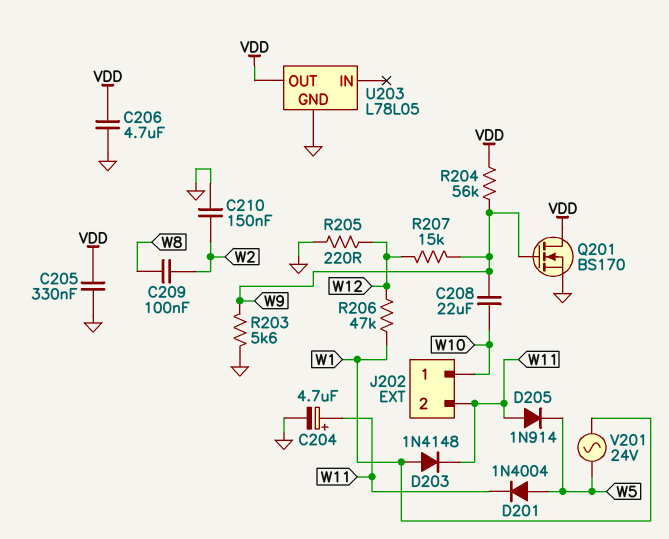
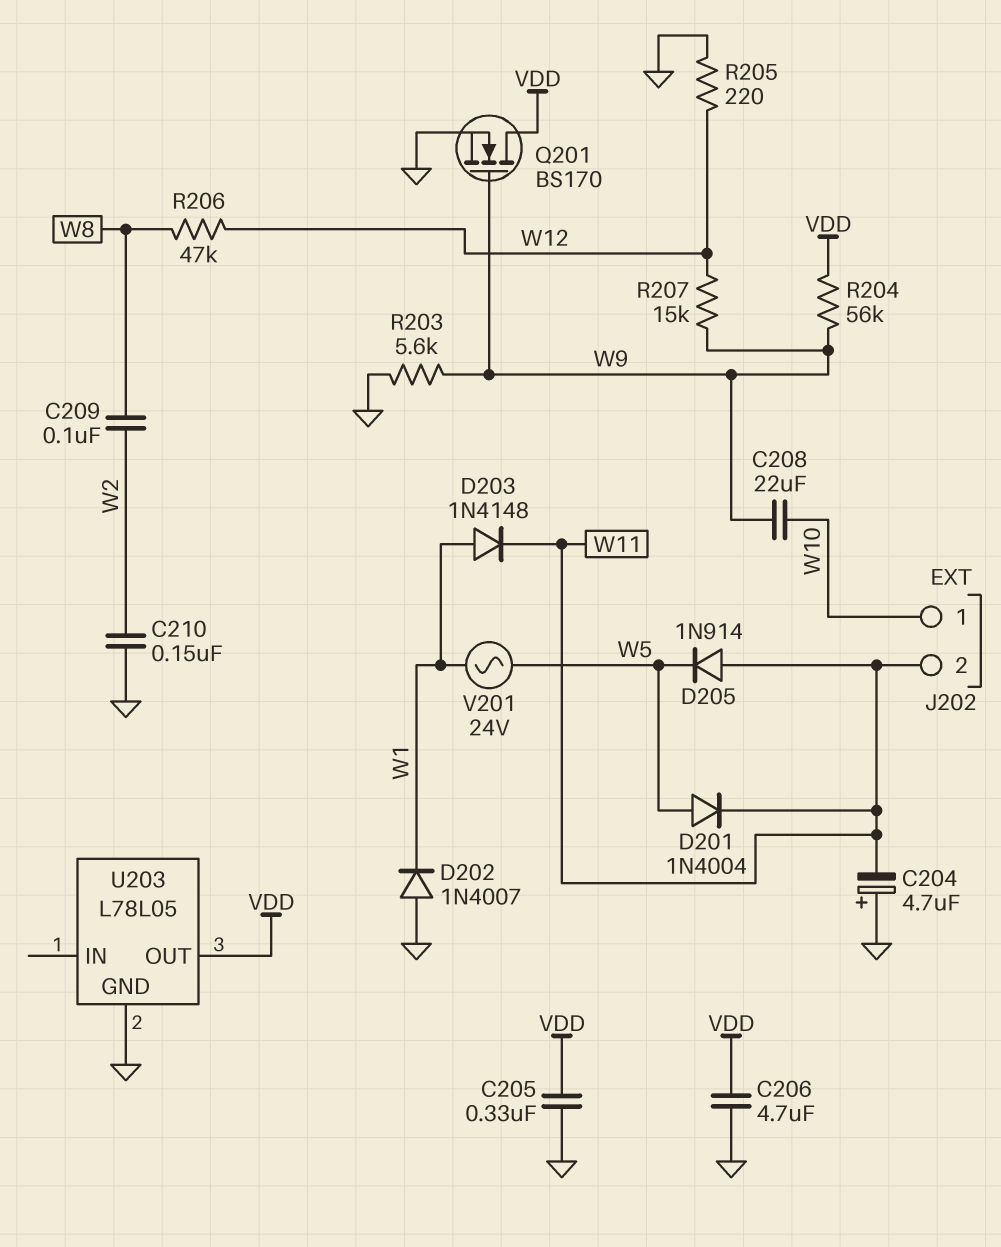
C204: 4.7uF (plus W11, minus GND) -> 4.7uF (plus GND, minus W11)
D202: none -> diode 1N4007 (A GND, K W1)
R206: 47k (W1, W12) -> 47k (W8, W12)

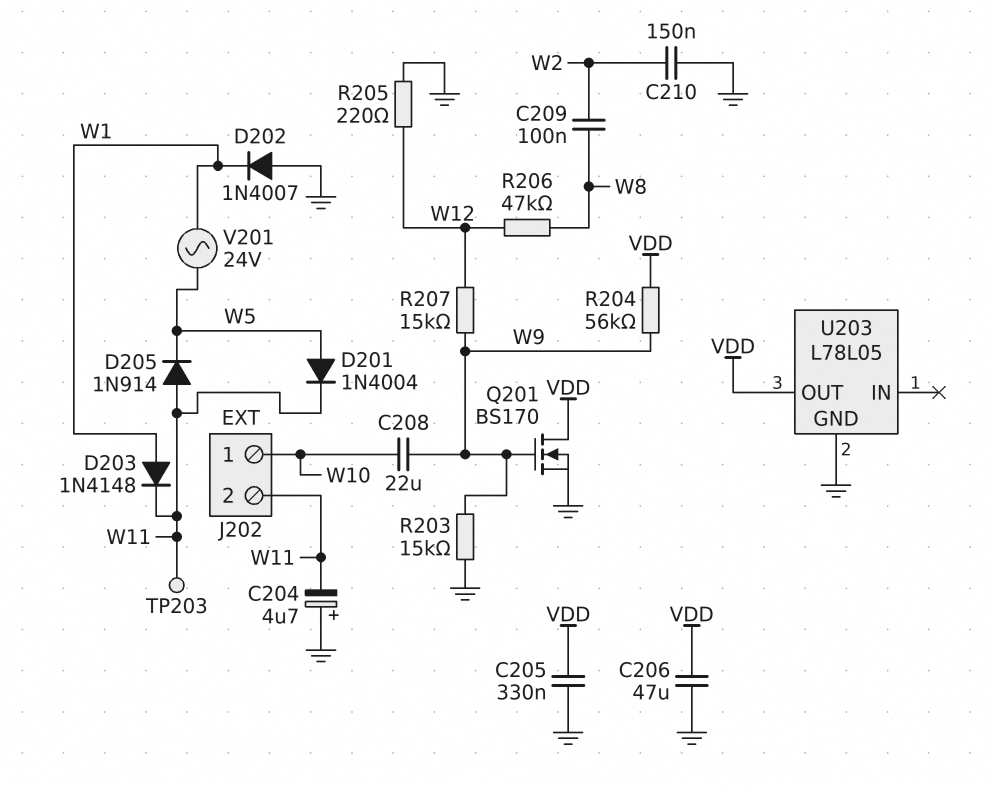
C206: 4.7uF (GND, VDD) -> 47uF (GND, VDD)
R203: 5.6k (GND, W9) -> 15k (GND, W9)
TP203: none -> test point (W11)

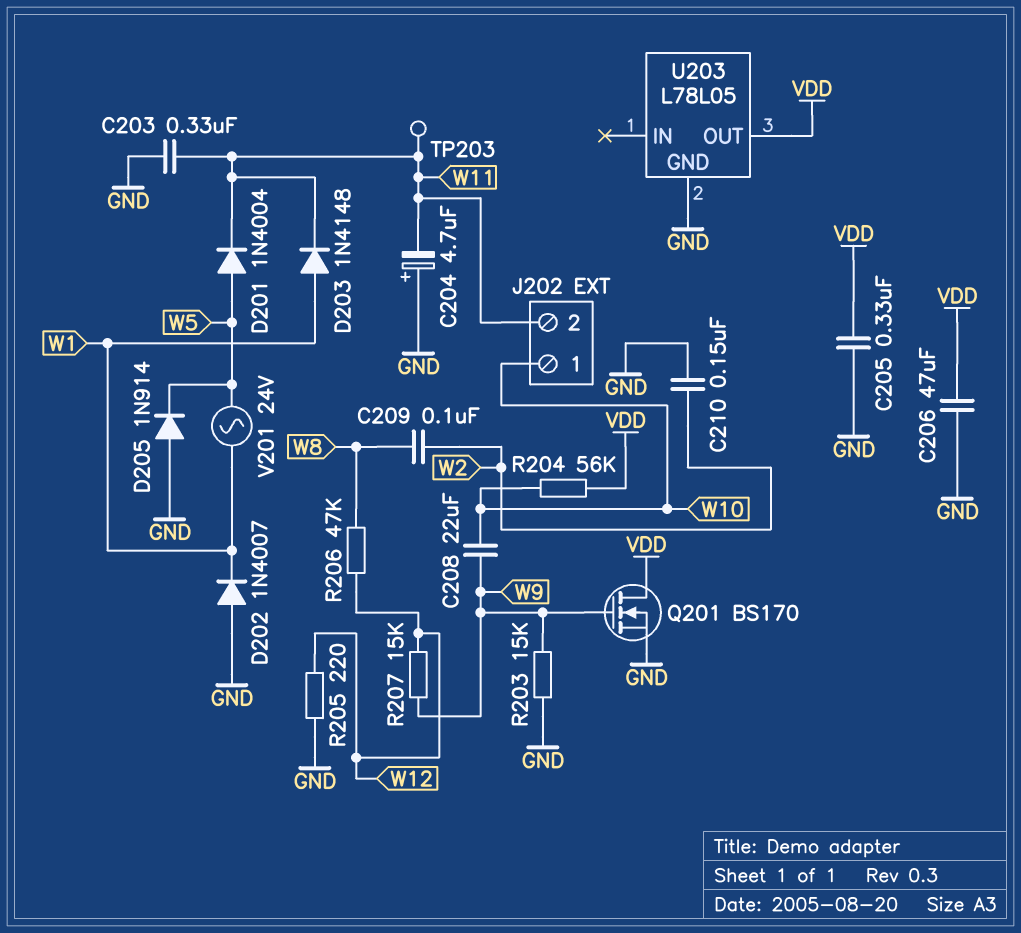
C203: none -> 330nF (GND, W11)
D205: diode 1N914 (A W11, K W5) -> diode 1N914 (A GND, K W5)
R204: 56k (VDD, W9) -> 56k (VDD, W10)

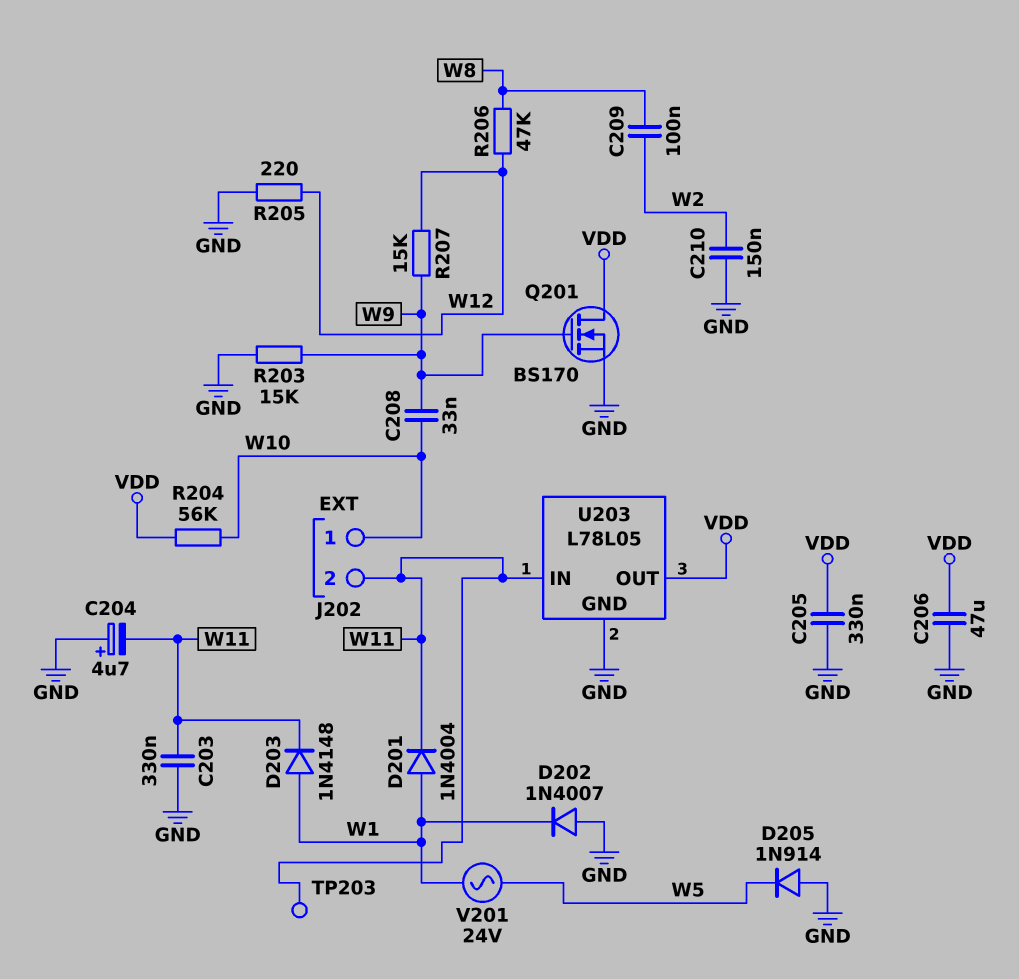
C208: 22uF (W9, W10) -> 33nF (W9, W10)
D201: diode 1N4004 (A W5, K W11) -> diode 1N4004 (A W1, K W11)
U203 pin IN: none -> W11

